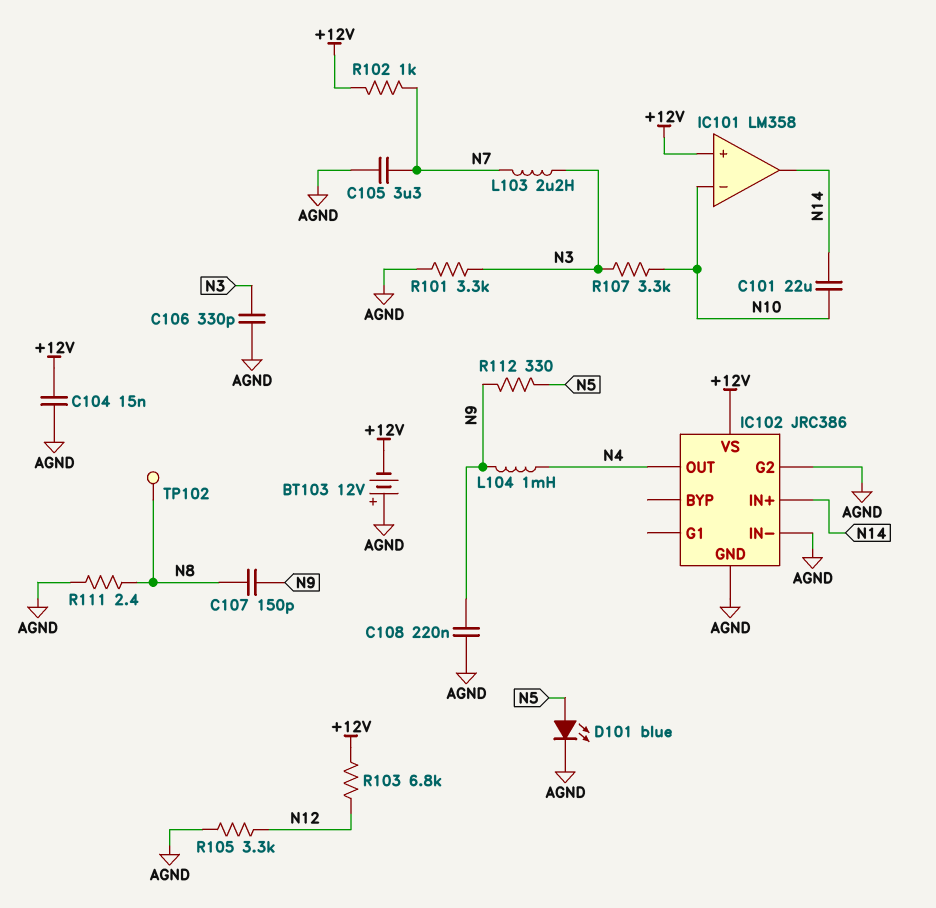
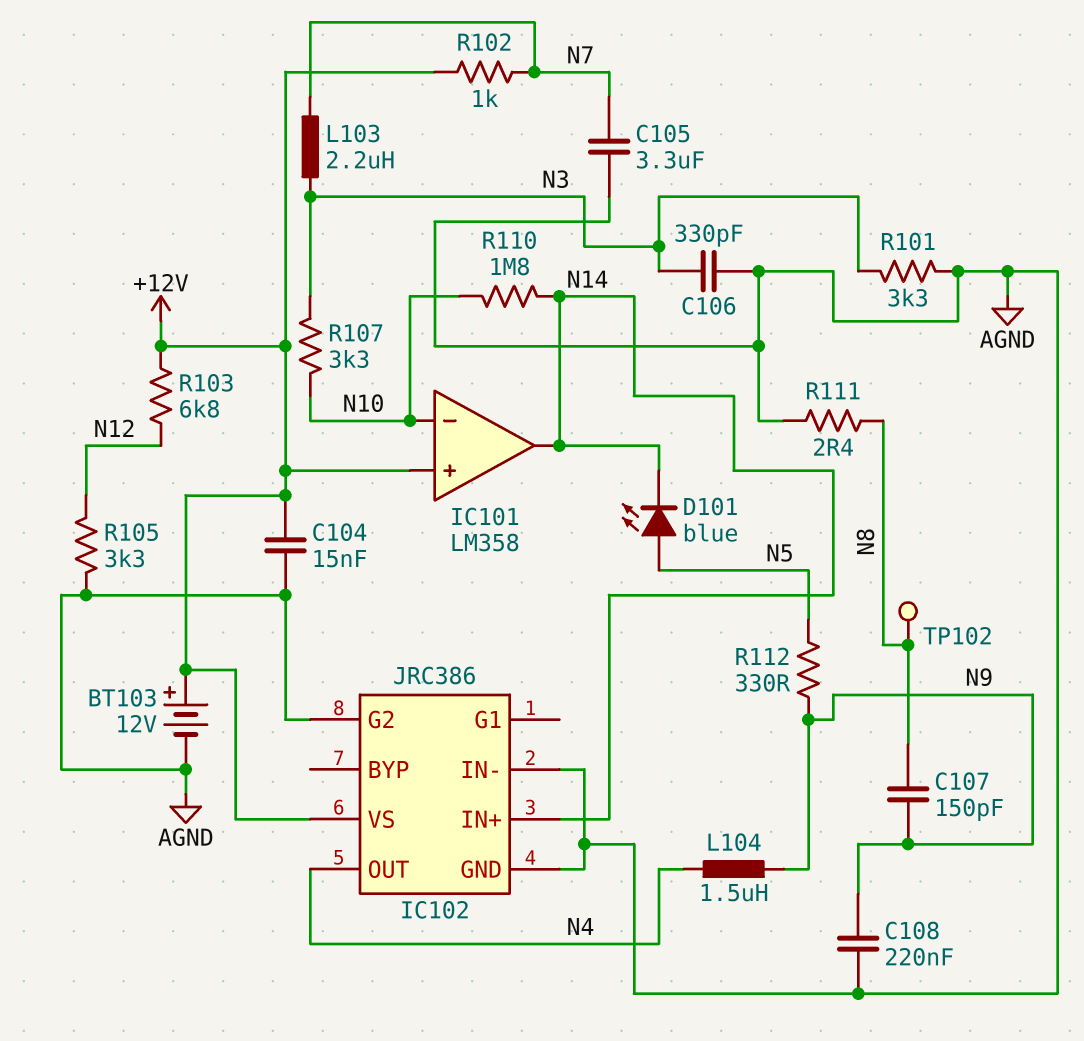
BT103: 12V (plus AGND, minus +12V) -> 12V (plus +12V, minus AGND)
C101: 22uF (N10, N14) -> none
D101: LED blue (A N5, K AGND) -> LED blue (A N5, K N14)
L104: 1mH (N4, N9) -> 1.5uH (N4, N9)
R110: none -> 1.8M (N10, N14)

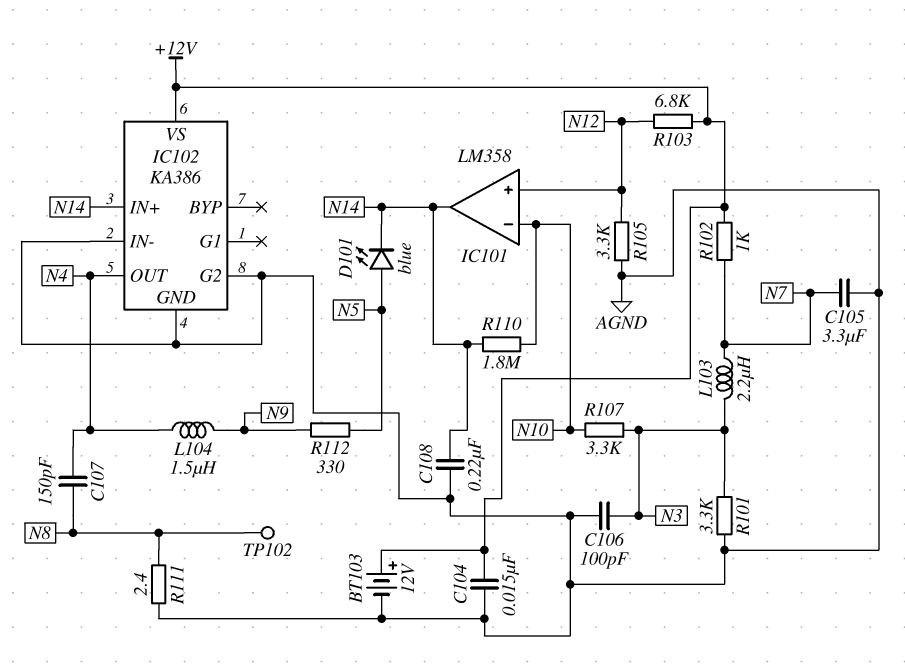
C106: 330pF (AGND, N3) -> 100pF (AGND, N3)
C107: 150pF (N8, N9) -> 150pF (N4, N8)
C108: 220nF (AGND, N9) -> 220nF (AGND, N14)
IC101 pin in+: +12V -> N12
IC102: JRC386 -> KA386

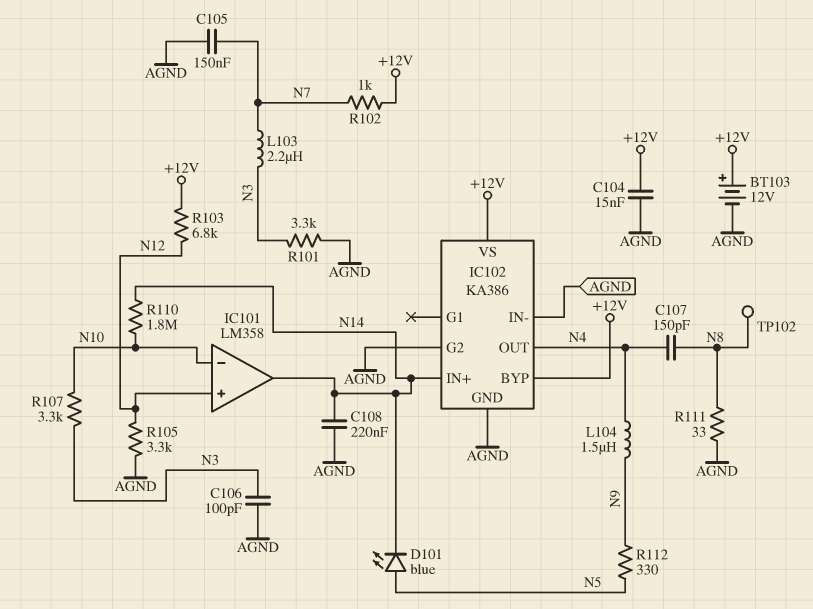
C105: 3.3uF (AGND, N7) -> 150nF (AGND, N7)
IC102 pin BYP: none -> +12V
R111: 2.4 (AGND, N8) -> 33 (AGND, N8)

